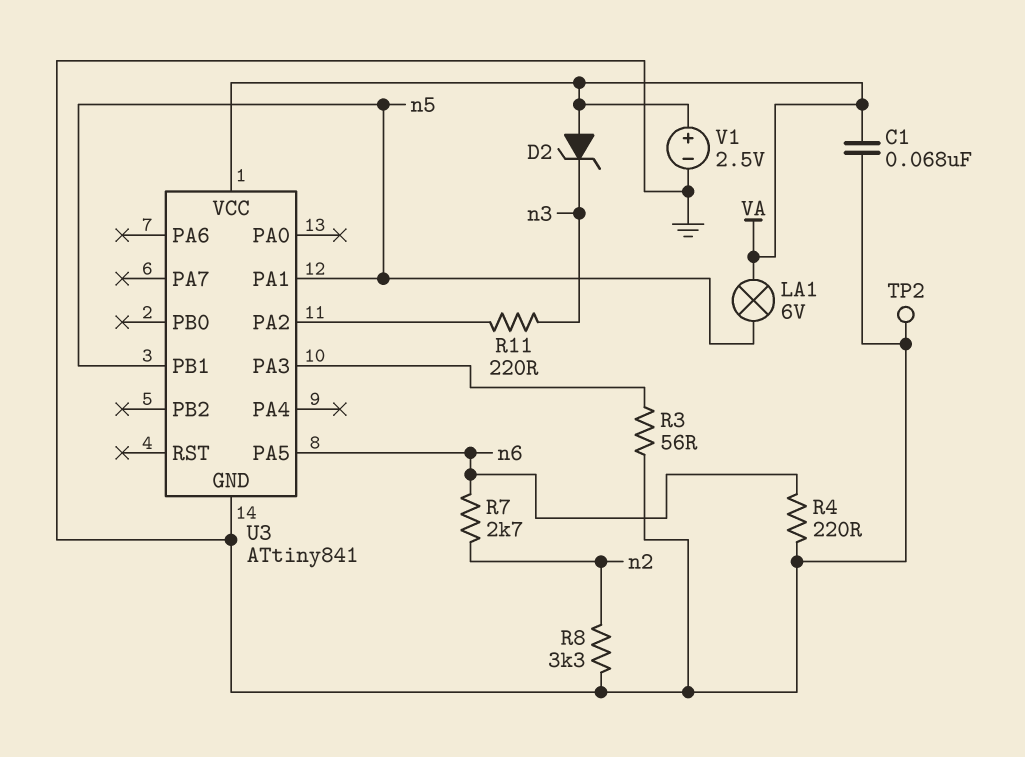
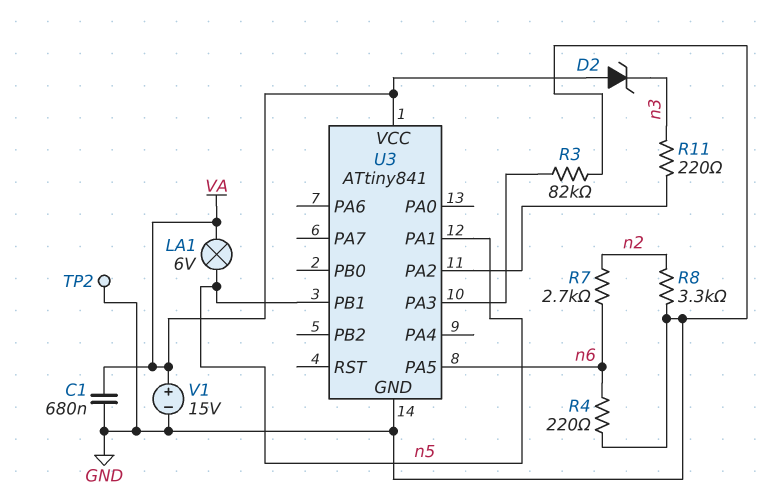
C1: 68nF (GND, VA) -> 680nF (GND, VA)
R3: 56 (GND, U3/PA3) -> 82k (GND, U3/PA3)
V1: 2.5V (plus VA, minus GND) -> 15V (plus VA, minus GND)

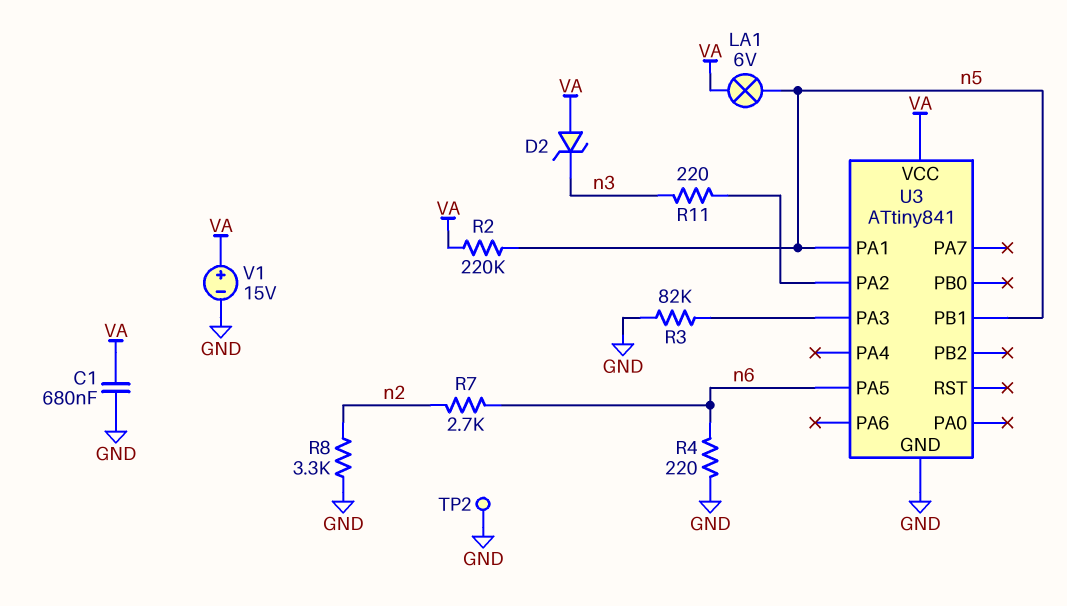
R2: none -> 220k (VA, n5)

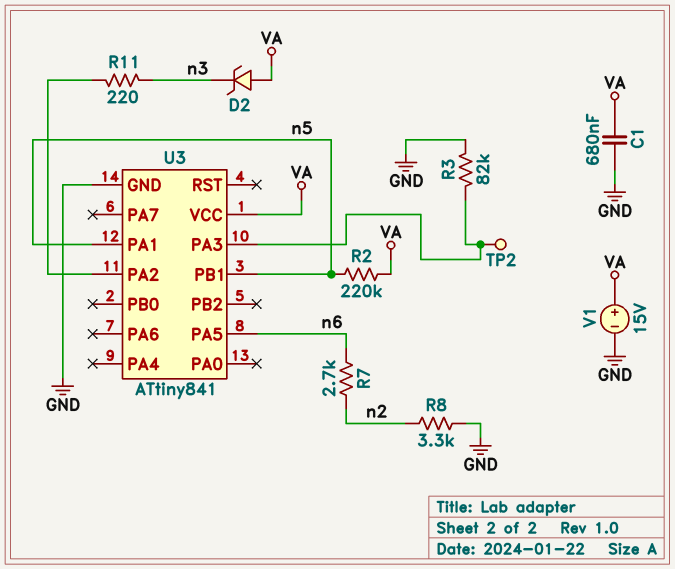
LA1: lamp 6V (VA, n5) -> none
R4: 220 (GND, n6) -> none
TP2: test point (GND) -> test point (U3/PA3)

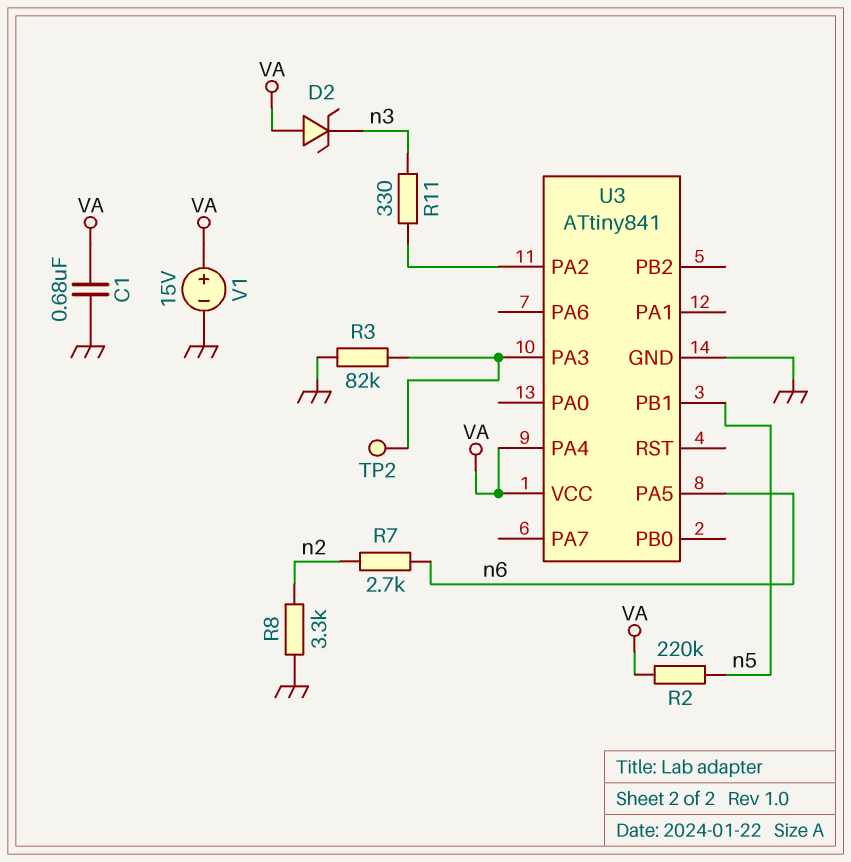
R11: 220 (U3/PA2, n3) -> 330 (U3/PA2, n3)
U3 pin PA1: n5 -> none
U3 pin PA4: none -> VA

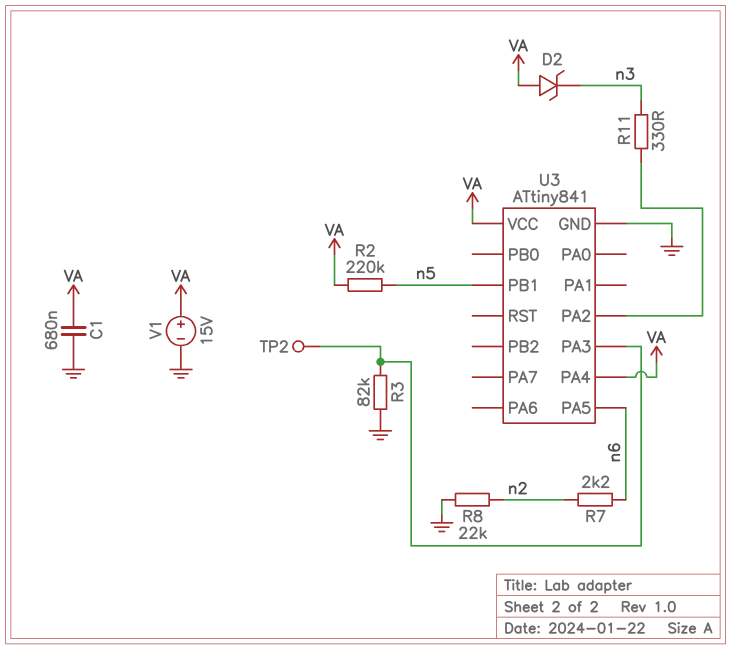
R7: 2.7k (n2, n6) -> 2.2k (n2, n6)
R8: 3.3k (GND, n2) -> 22k (GND, n2)

